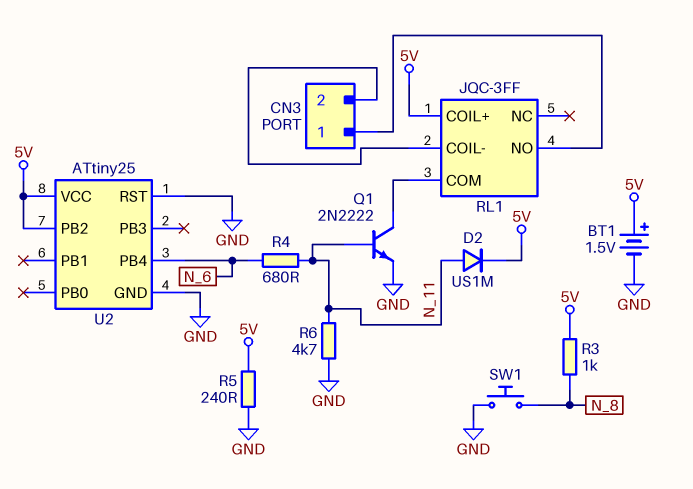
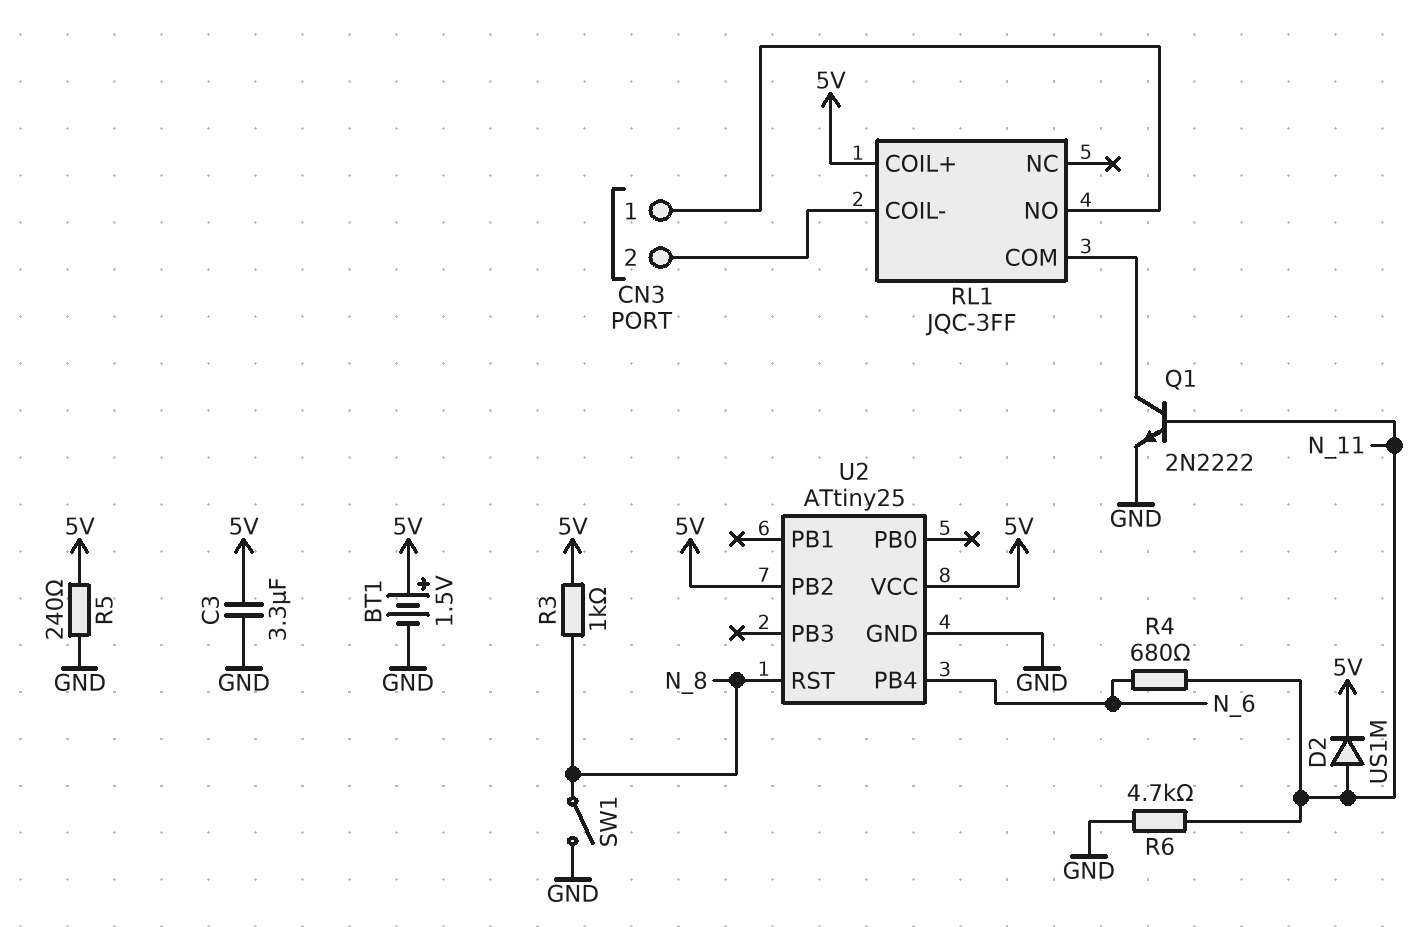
C3: none -> 3.3uF (5V, GND)
SW1: button (GND, N_8) -> switch (GND, N_8)
U2 pin RST: GND -> N_8

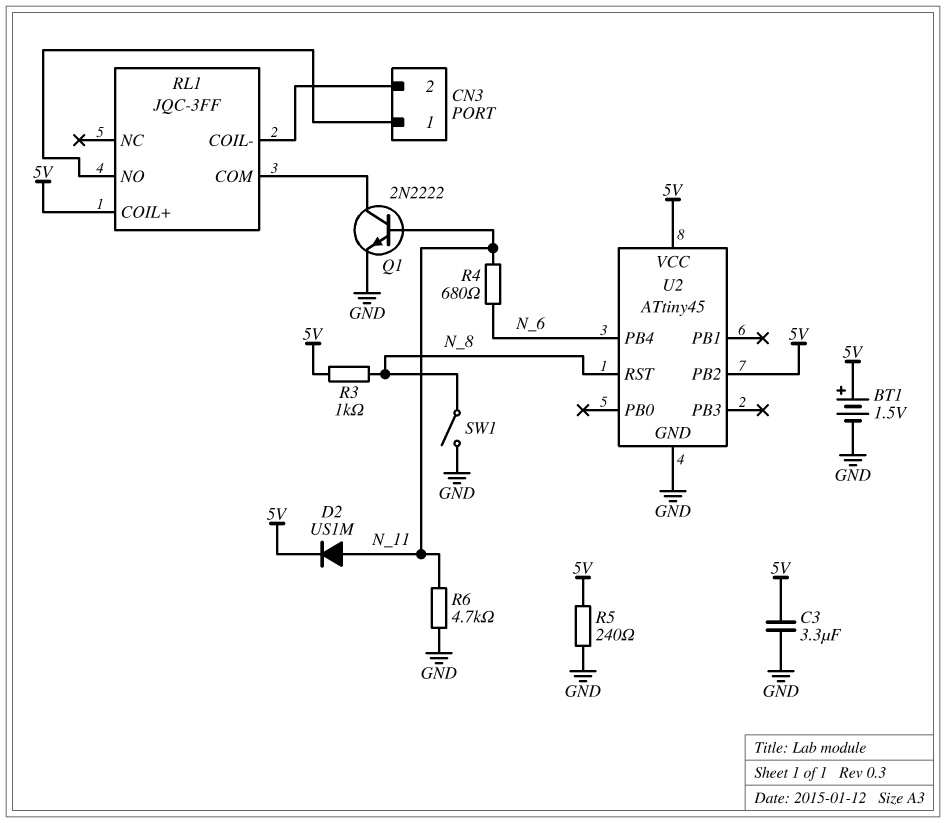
U2: ATtiny25 -> ATtiny45

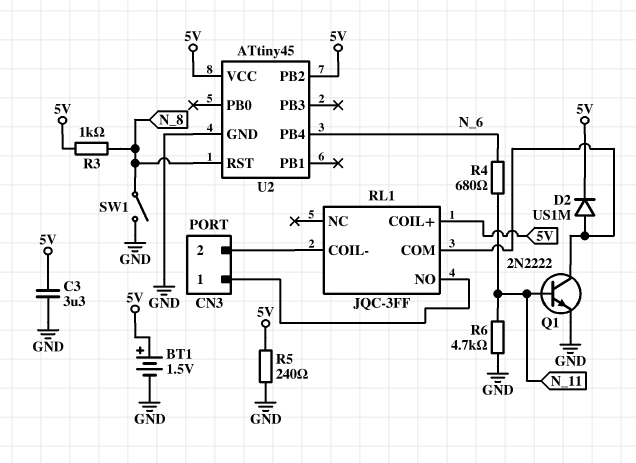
D2: diode US1M (A N_11, K 5V) -> diode US1M (A RL1/COM, K 5V)

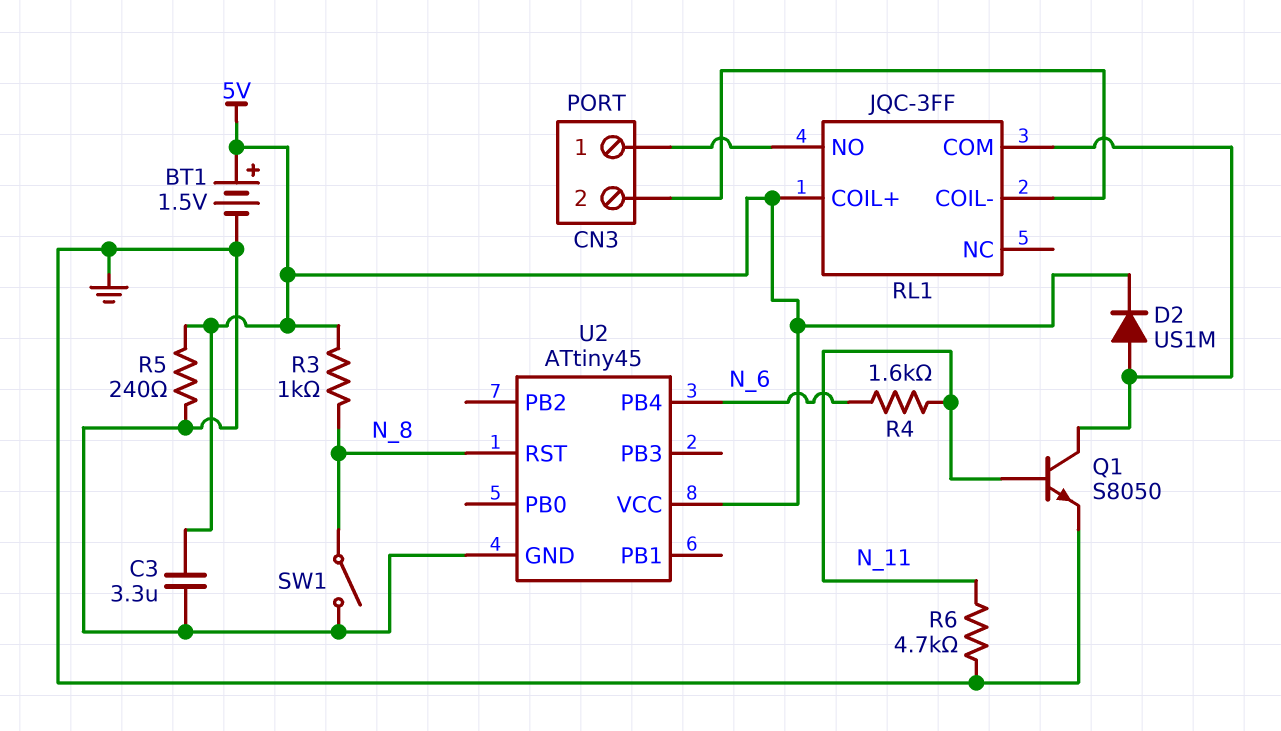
Q1: NPN 2N2222 (B N_11, C RL1/COM, E GND) -> NPN S8050 (B N_11, C RL1/COM, E GND)
R4: 680 (N_6, N_11) -> 1.6k (N_6, N_11)
U2 pin PB2: 5V -> none

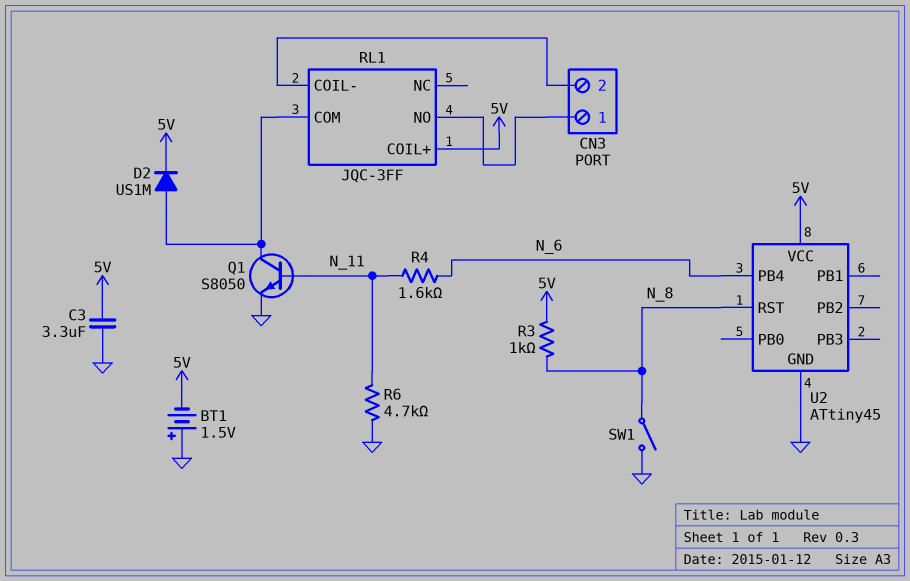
BT1: 1.5V (plus 5V, minus GND) -> 1.5V (plus GND, minus 5V)
R5: 240 (5V, GND) -> none

